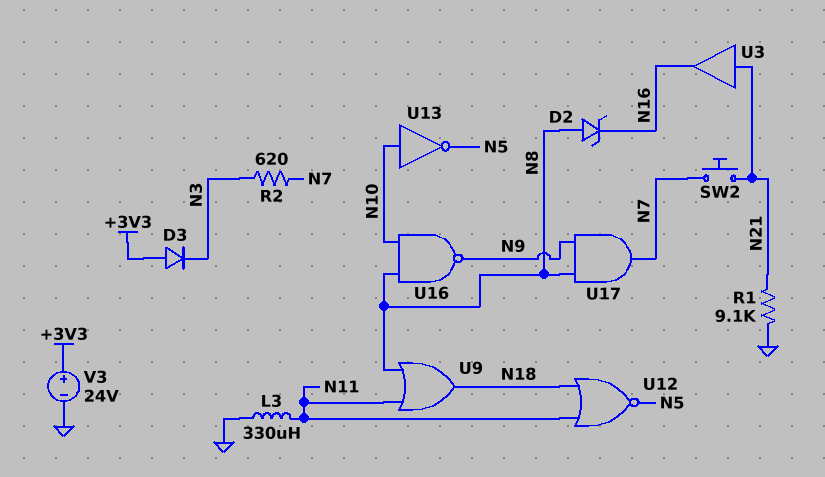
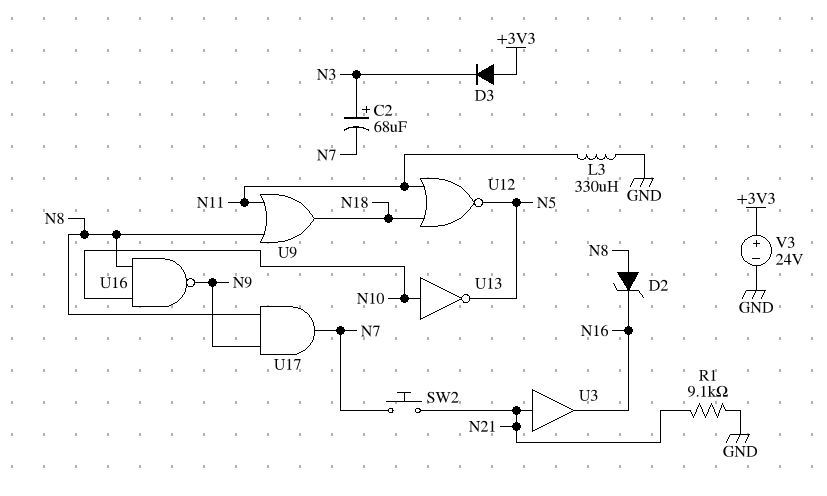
C2: none -> 68uF (plus N3, minus N7)
R2: 620 (N3, N7) -> none

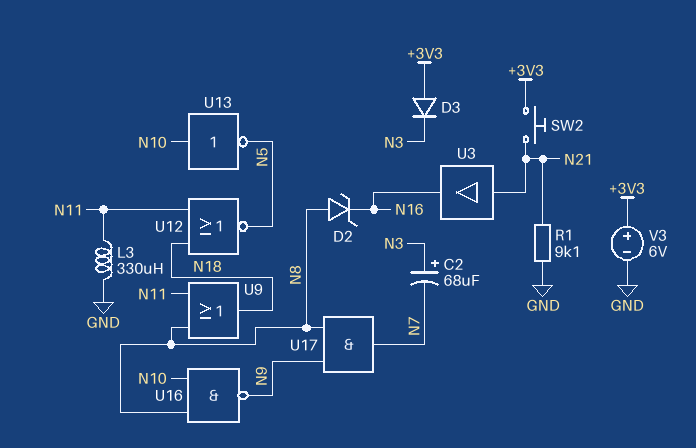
SW2: button (N7, N21) -> button (+3V3, N21)
V3: 24V (plus +3V3, minus GND) -> 6V (plus +3V3, minus GND)

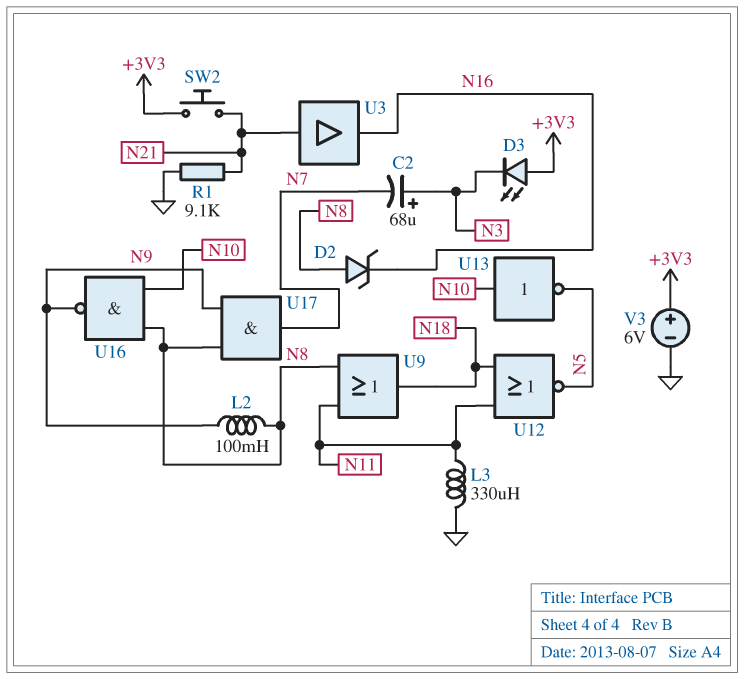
D3: diode (A +3V3, K N3) -> LED (A +3V3, K N3)
L2: none -> 100mH (N8, N9)

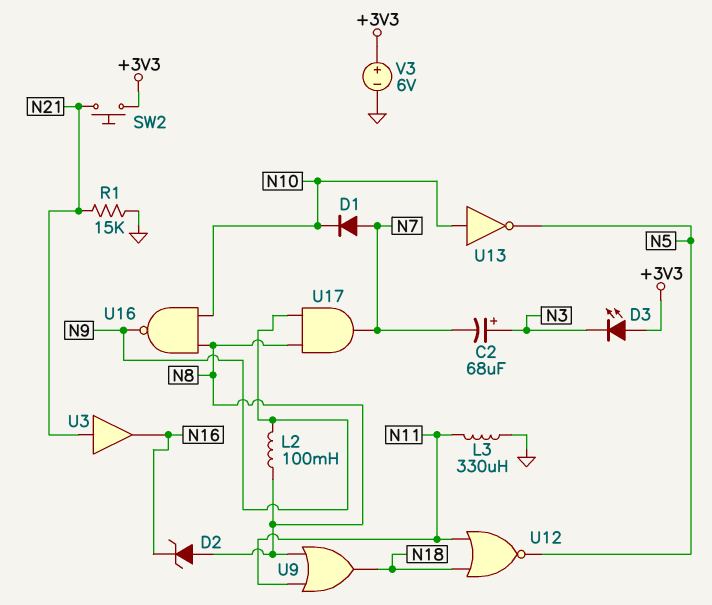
D1: none -> diode (A N7, K N10)
R1: 9.1k (GND, N21) -> 15k (GND, N21)

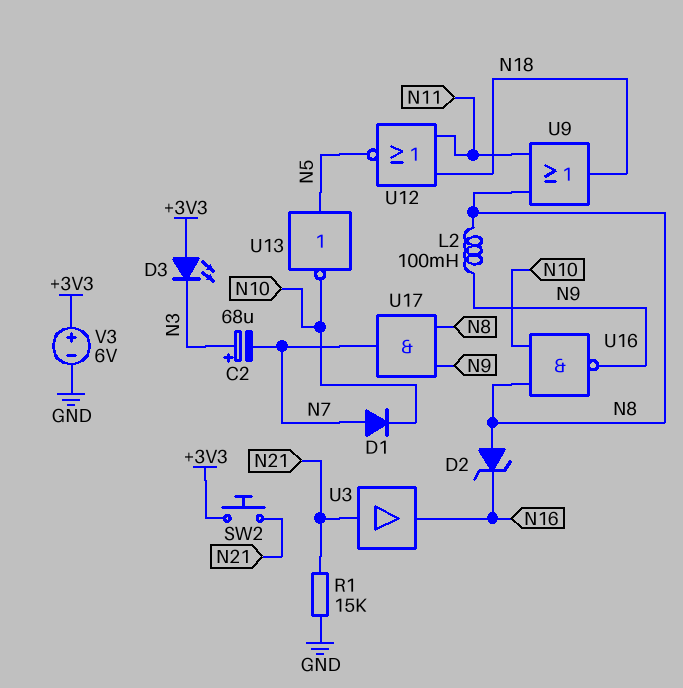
L3: 330uH (GND, N11) -> none
U13: NOT (in N10, out N5) -> NOT (in N5, out N10)

